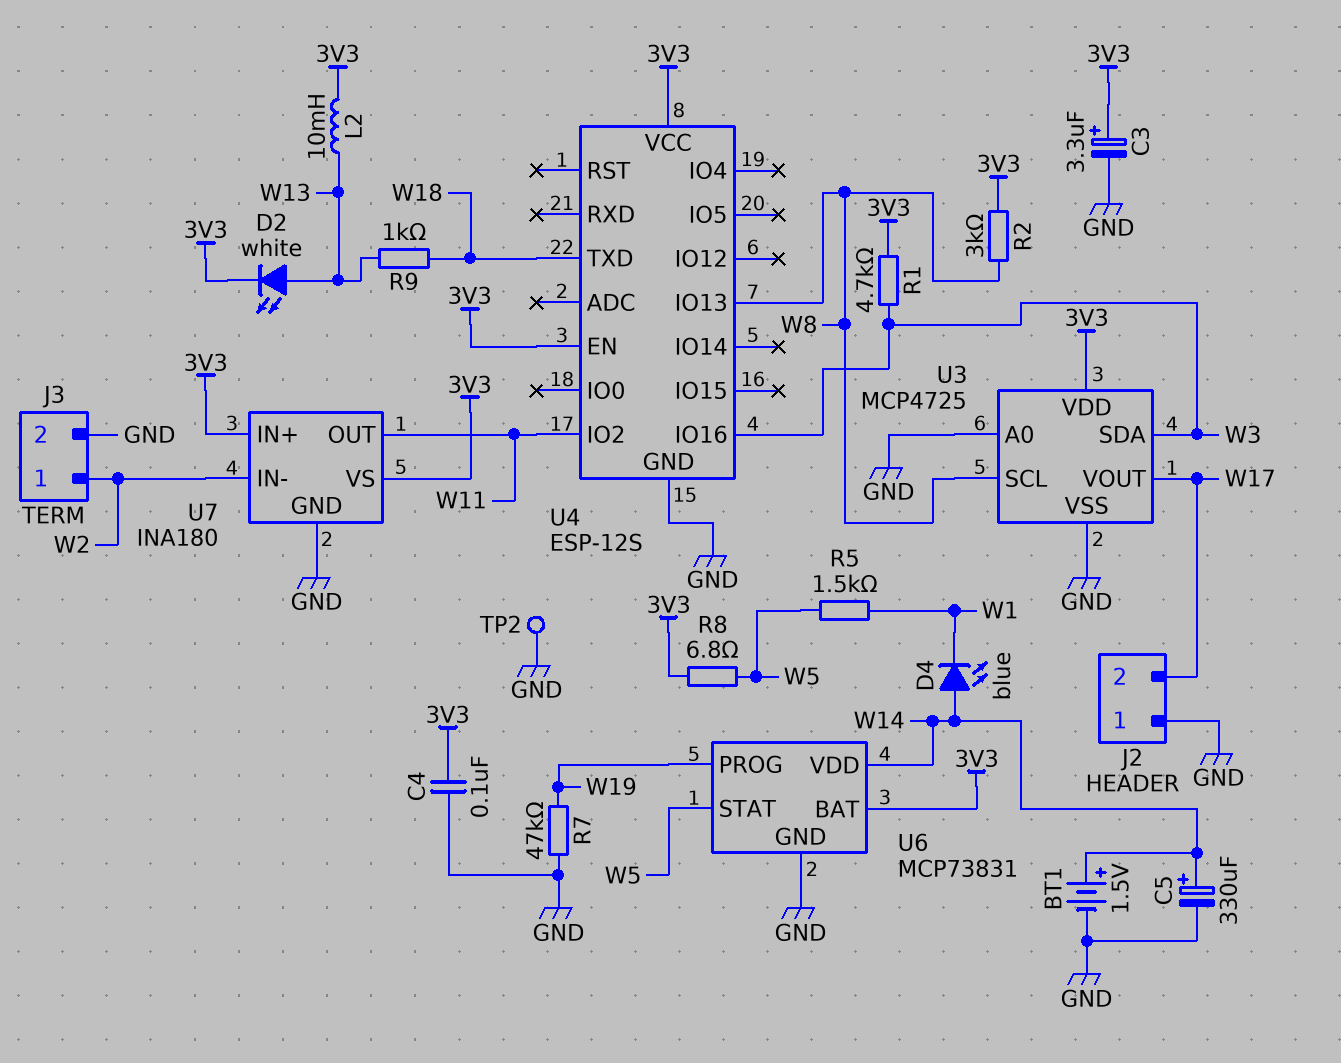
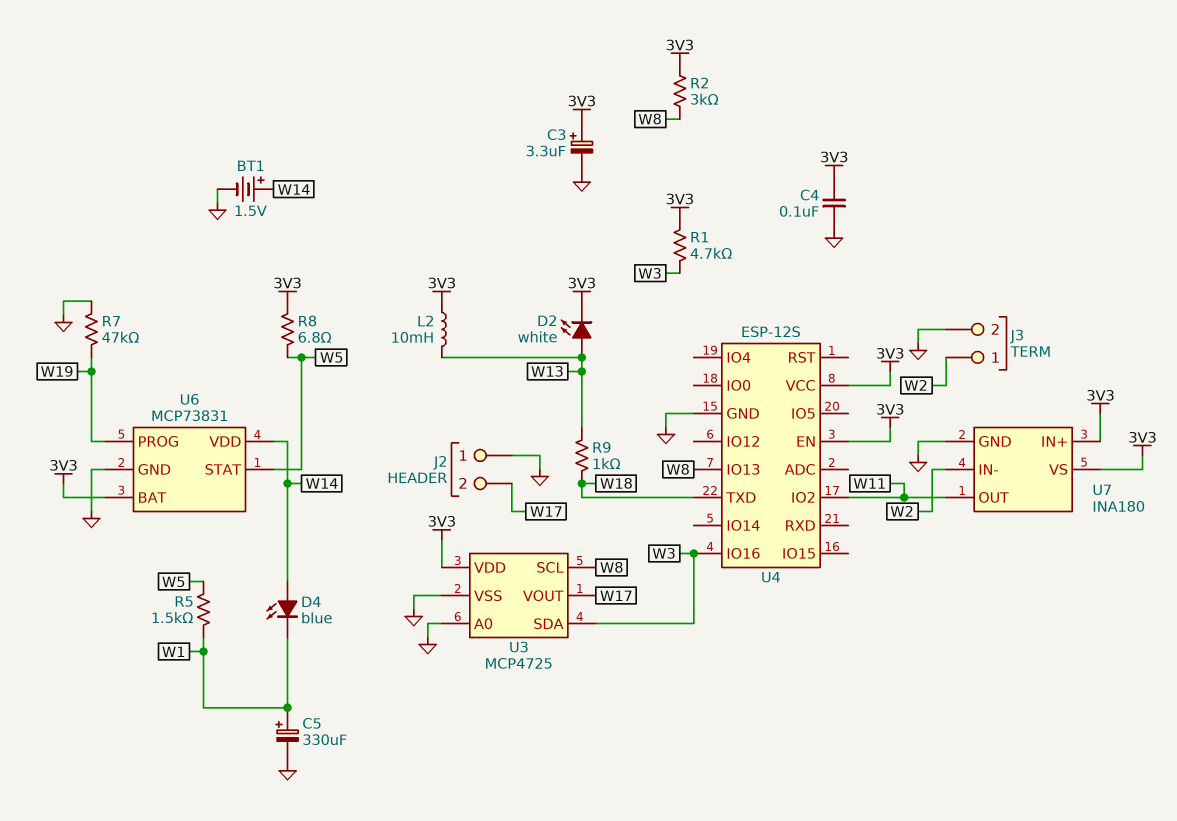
C5: 330uF (plus W14, minus GND) -> 330uF (plus W1, minus GND)
TP2: test point (GND) -> none

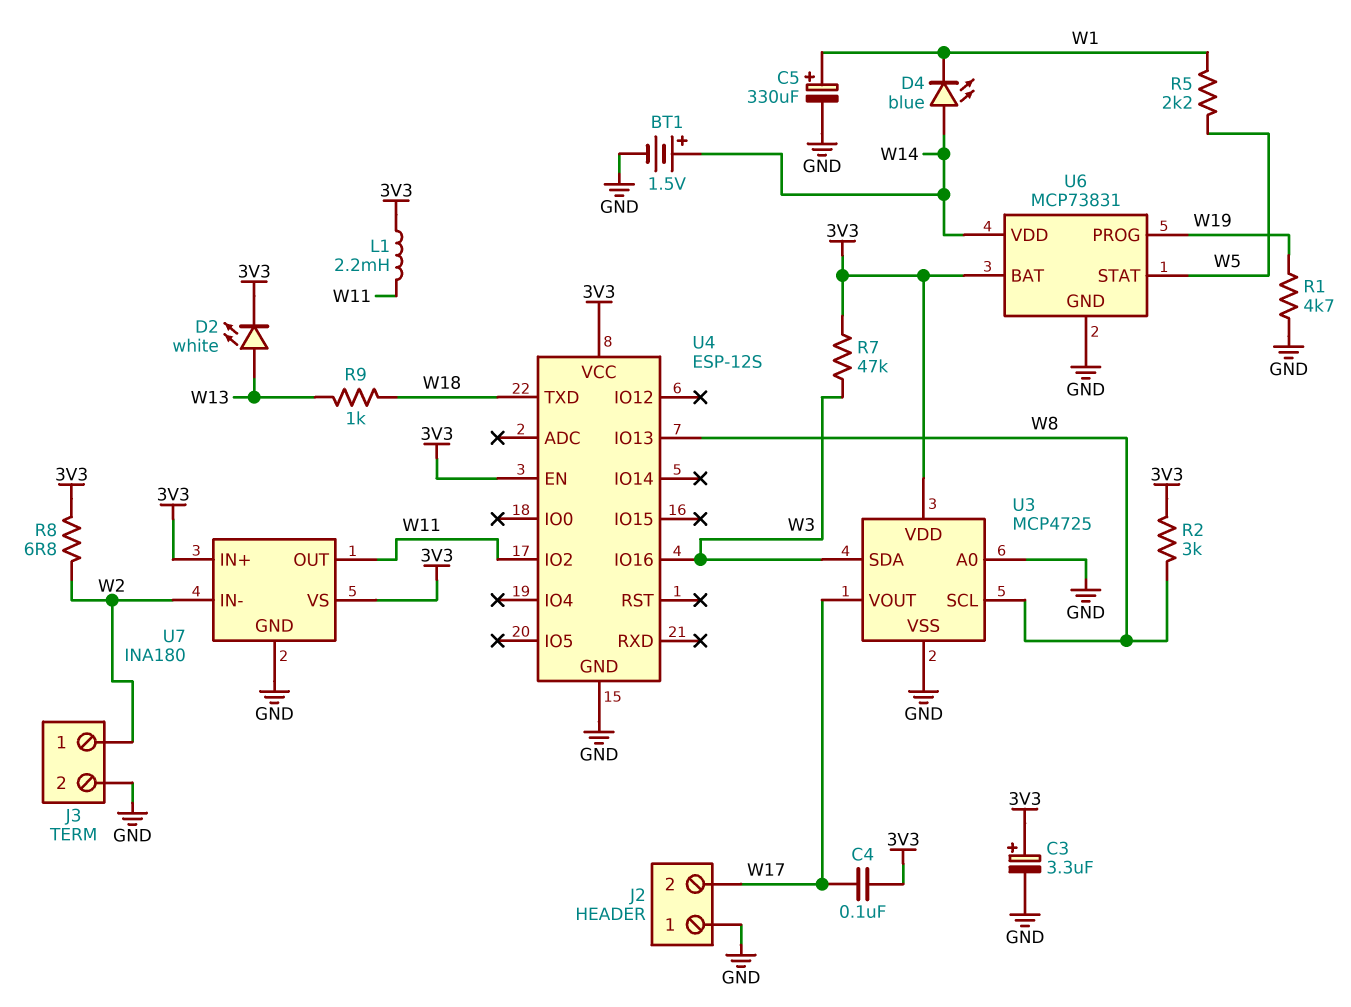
C4: 100nF (3V3, GND) -> 100nF (3V3, W17)
L1: none -> 2.2mH (3V3, W11)
L2: 10mH (3V3, W13) -> none
R1: 4.7k (3V3, W3) -> 4.7k (GND, W19)
R5: 1.5k (W1, W5) -> 2.2k (W1, W5)
R7: 47k (GND, W19) -> 47k (3V3, W3)
R8: 6.8 (3V3, W5) -> 6.8 (3V3, W2)

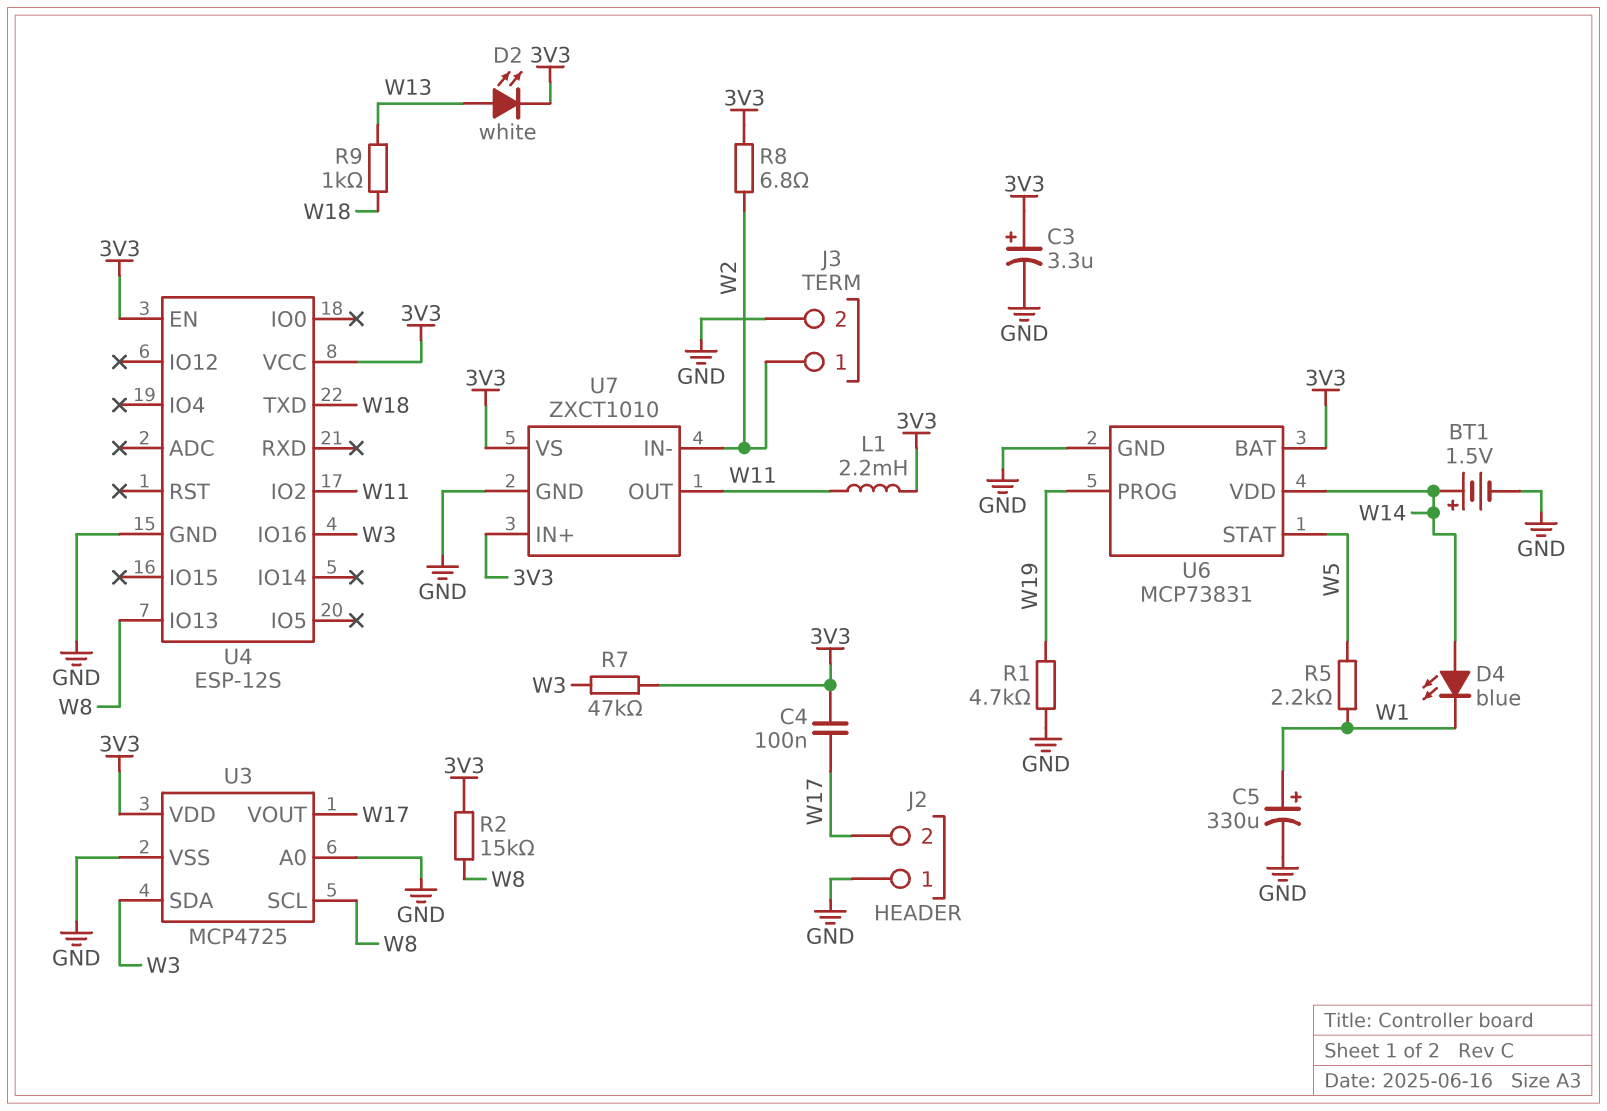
R2: 3k (3V3, W8) -> 15k (3V3, W8)
U7: INA180 -> ZXCT1010

